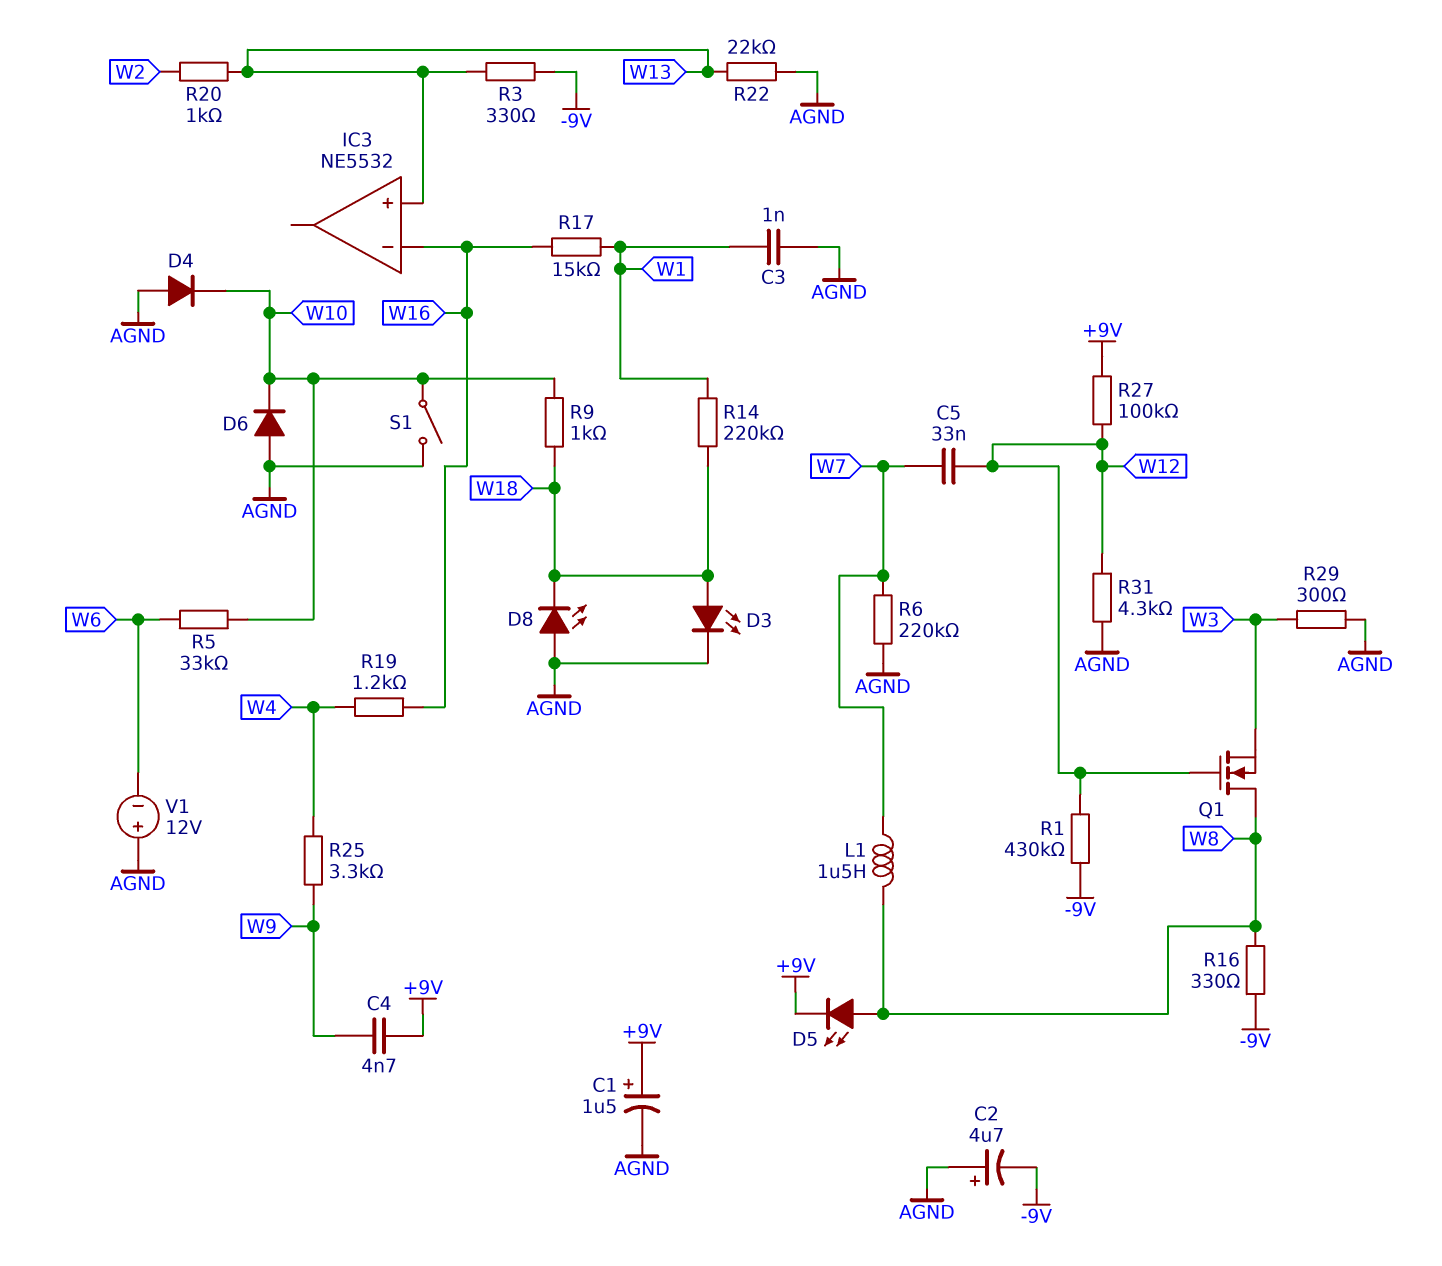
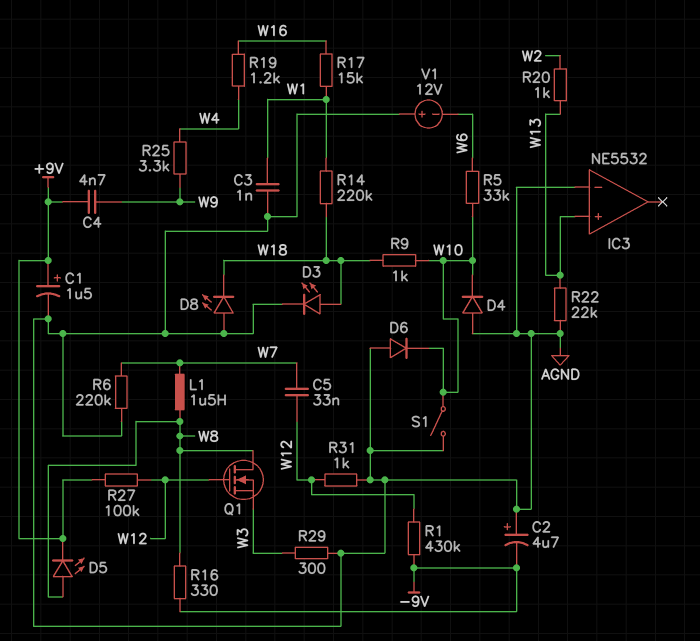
IC3 pin in-: W16 -> AGND
R3: 330 (-9V, W13) -> none
R31: 4.3k (AGND, W12) -> 1k (AGND, W12)

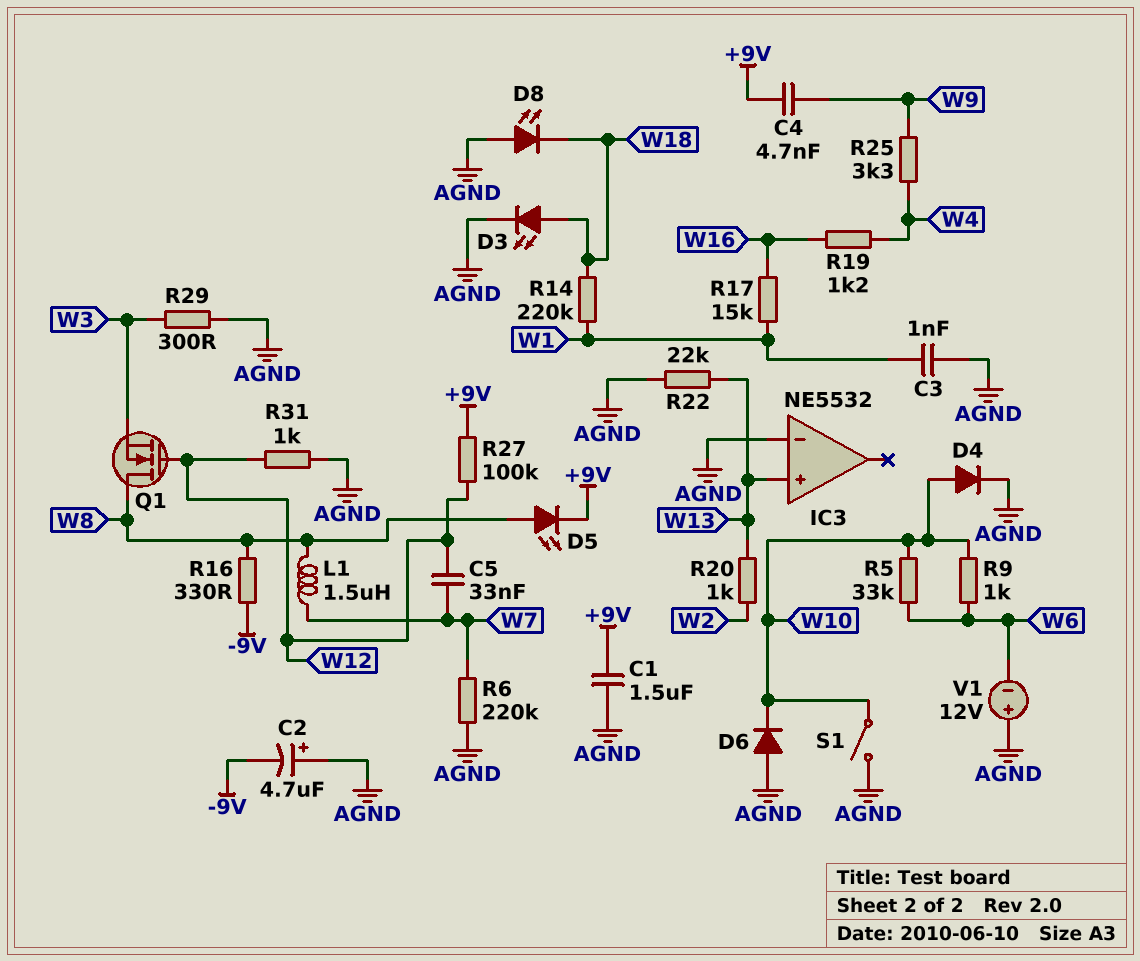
C1: 1.5uF (plus +9V, minus AGND) -> 1.5uF (+9V, AGND)
D4: diode (A AGND, K W10) -> diode (A W10, K AGND)
R1: 430k (-9V, W12) -> none
R9: 1k (W10, W18) -> 1k (W6, W10)

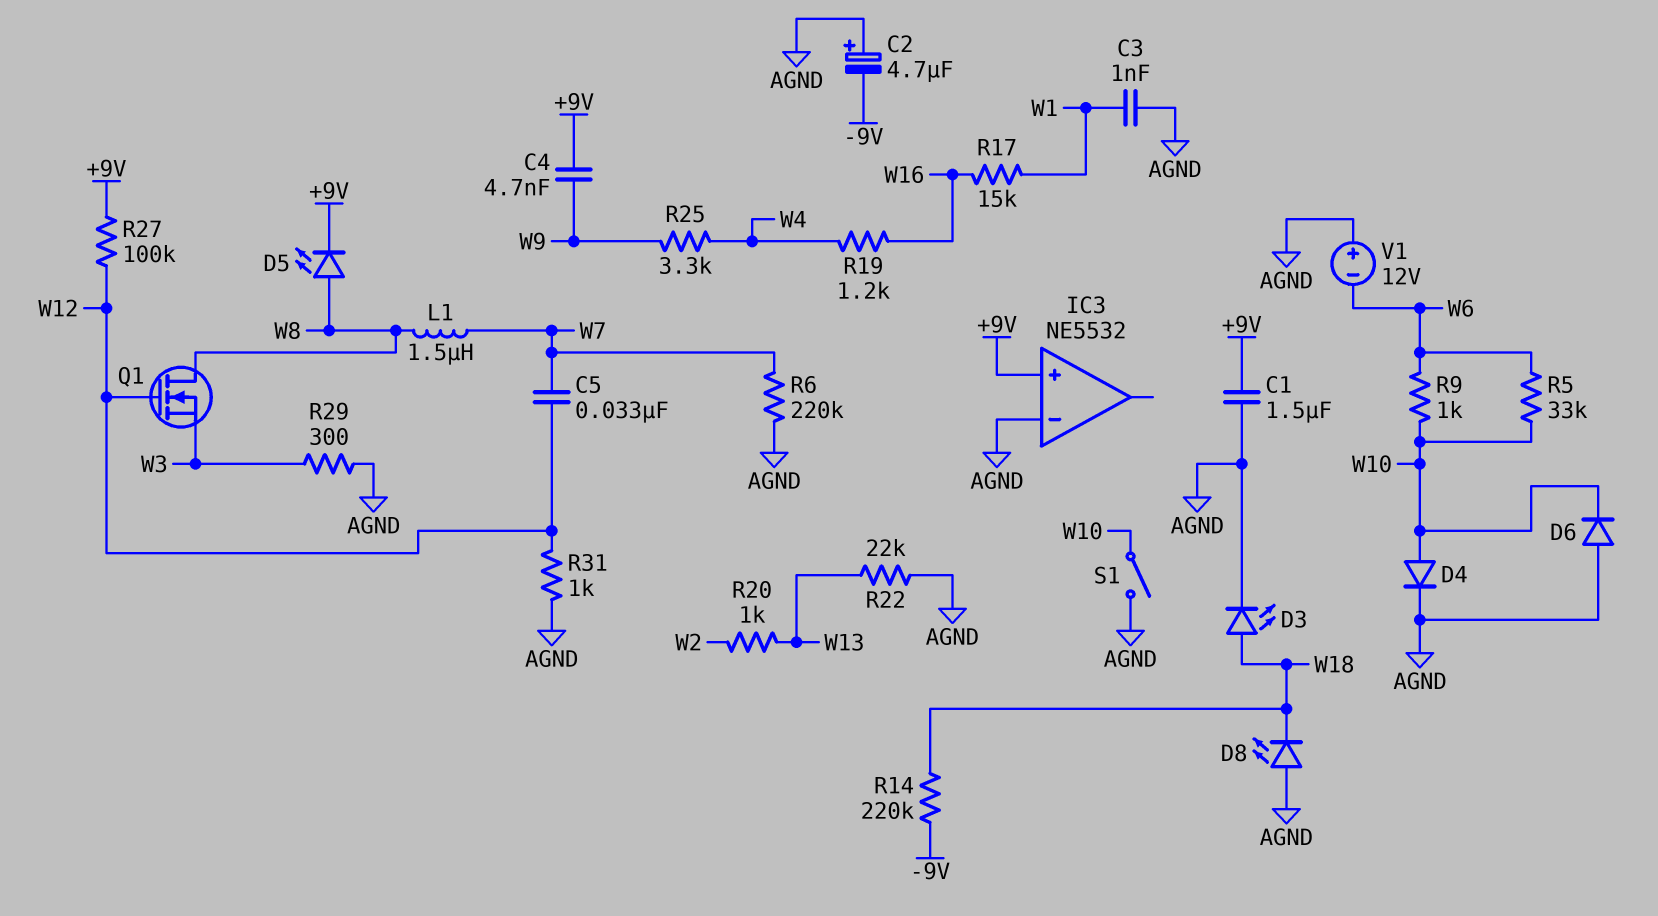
IC3 pin in+: W13 -> +9V
R14: 220k (W1, W18) -> 220k (-9V, W18)
R16: 330 (-9V, W8) -> none

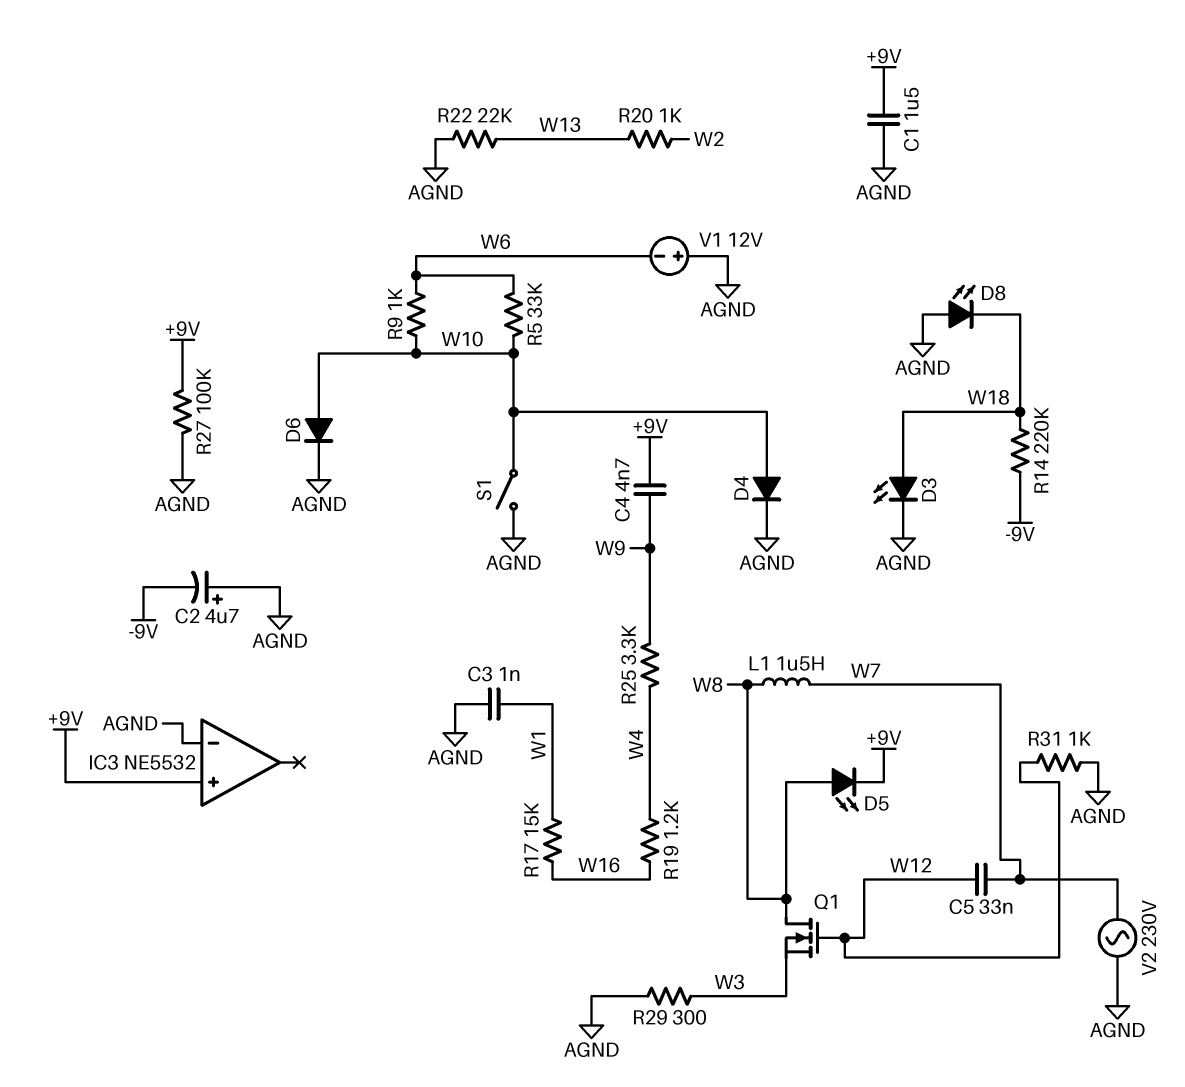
D6: diode (A AGND, K W10) -> diode (A W10, K AGND)
R6: 220k (AGND, W7) -> none
R27: 100k (+9V, W12) -> 100k (+9V, AGND)
V2: none -> AC 230V (AGND, W7)

